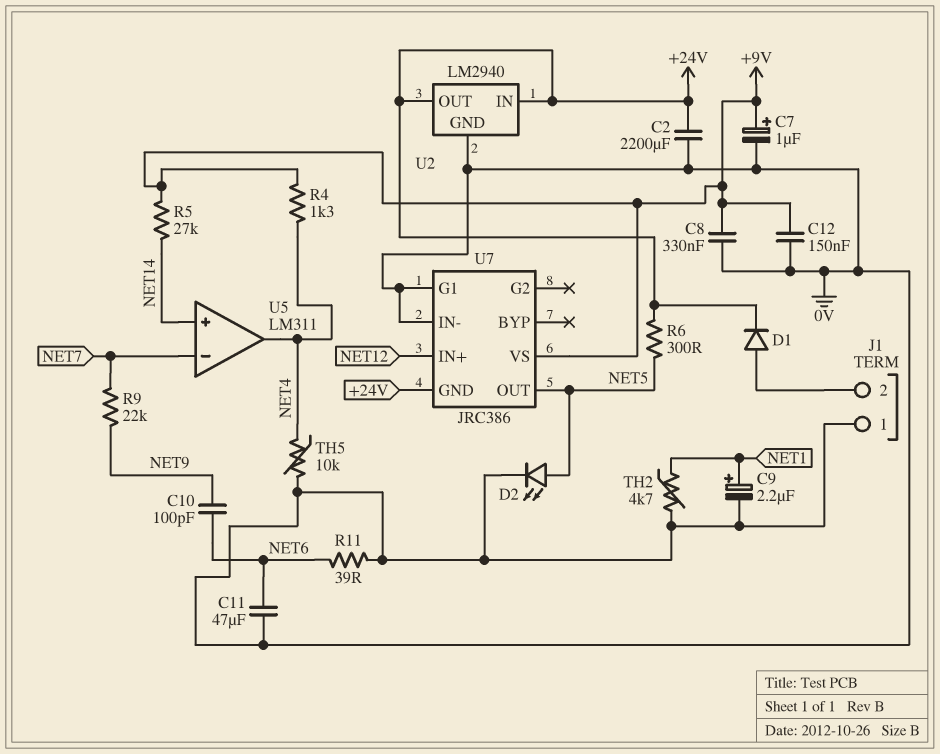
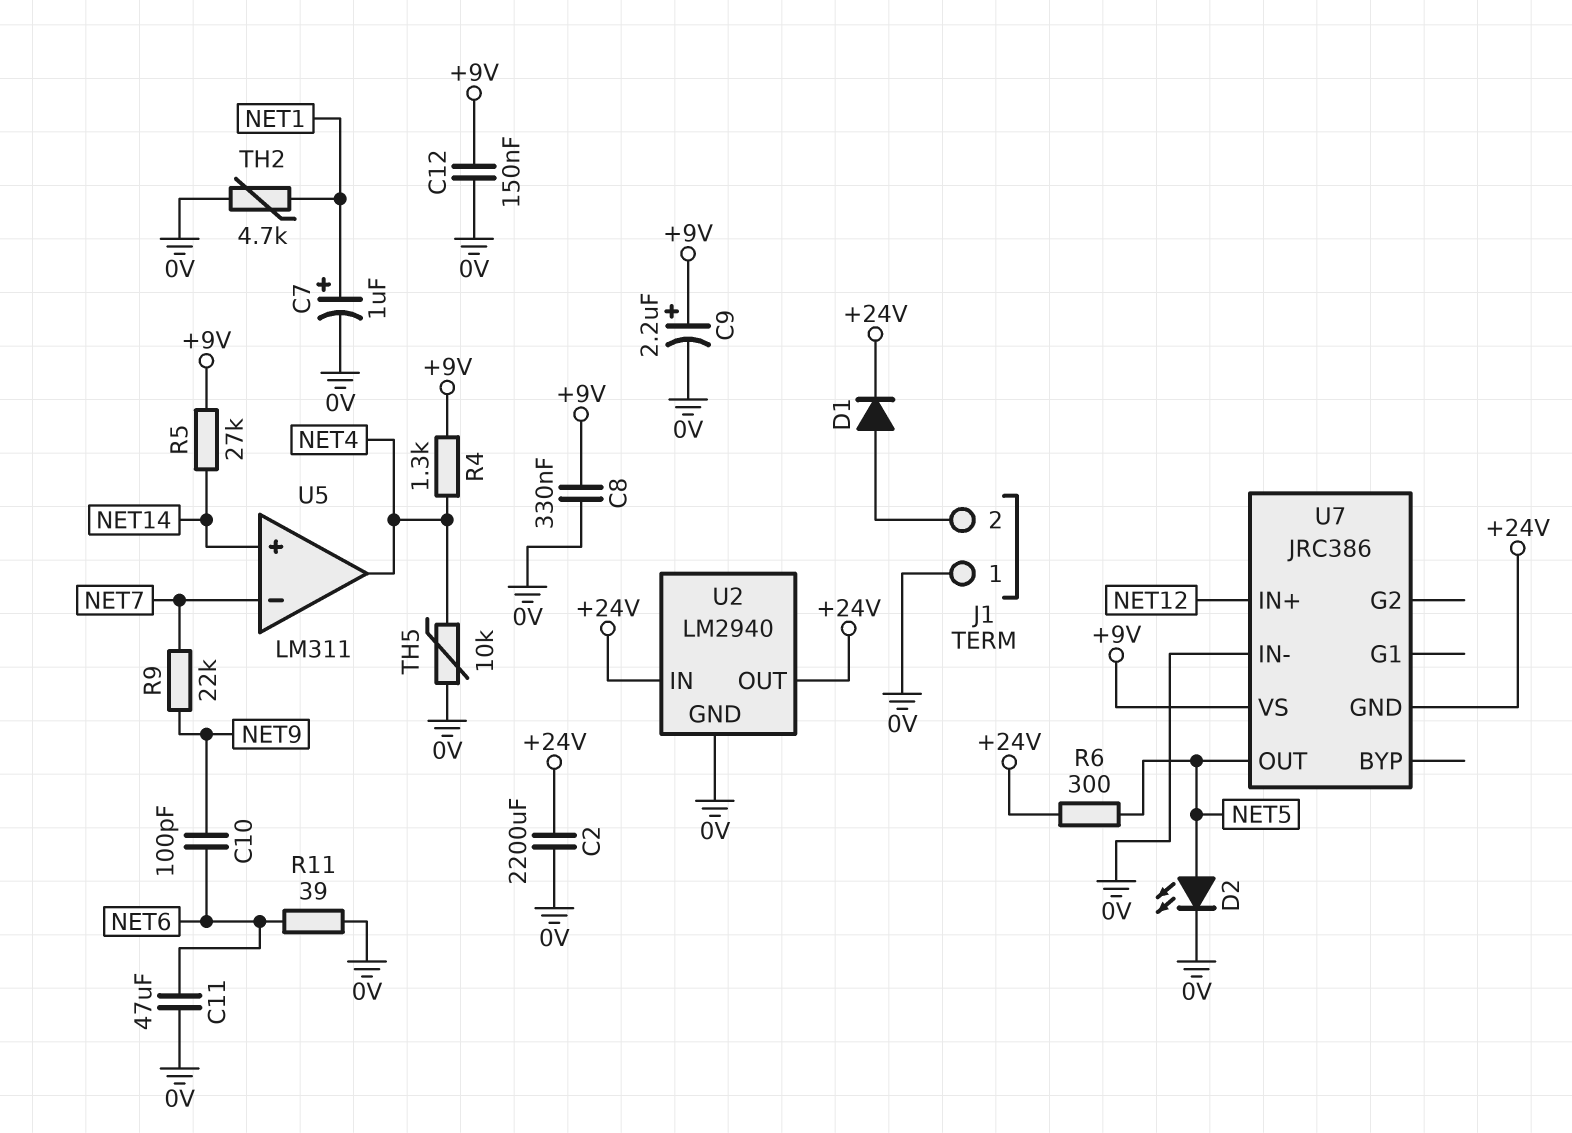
C7: 1uF (plus +9V, minus 0V) -> 1uF (plus NET1, minus 0V)
C9: 2.2uF (plus NET1, minus 0V) -> 2.2uF (plus +9V, minus 0V)
U7 pin G1: 0V -> none

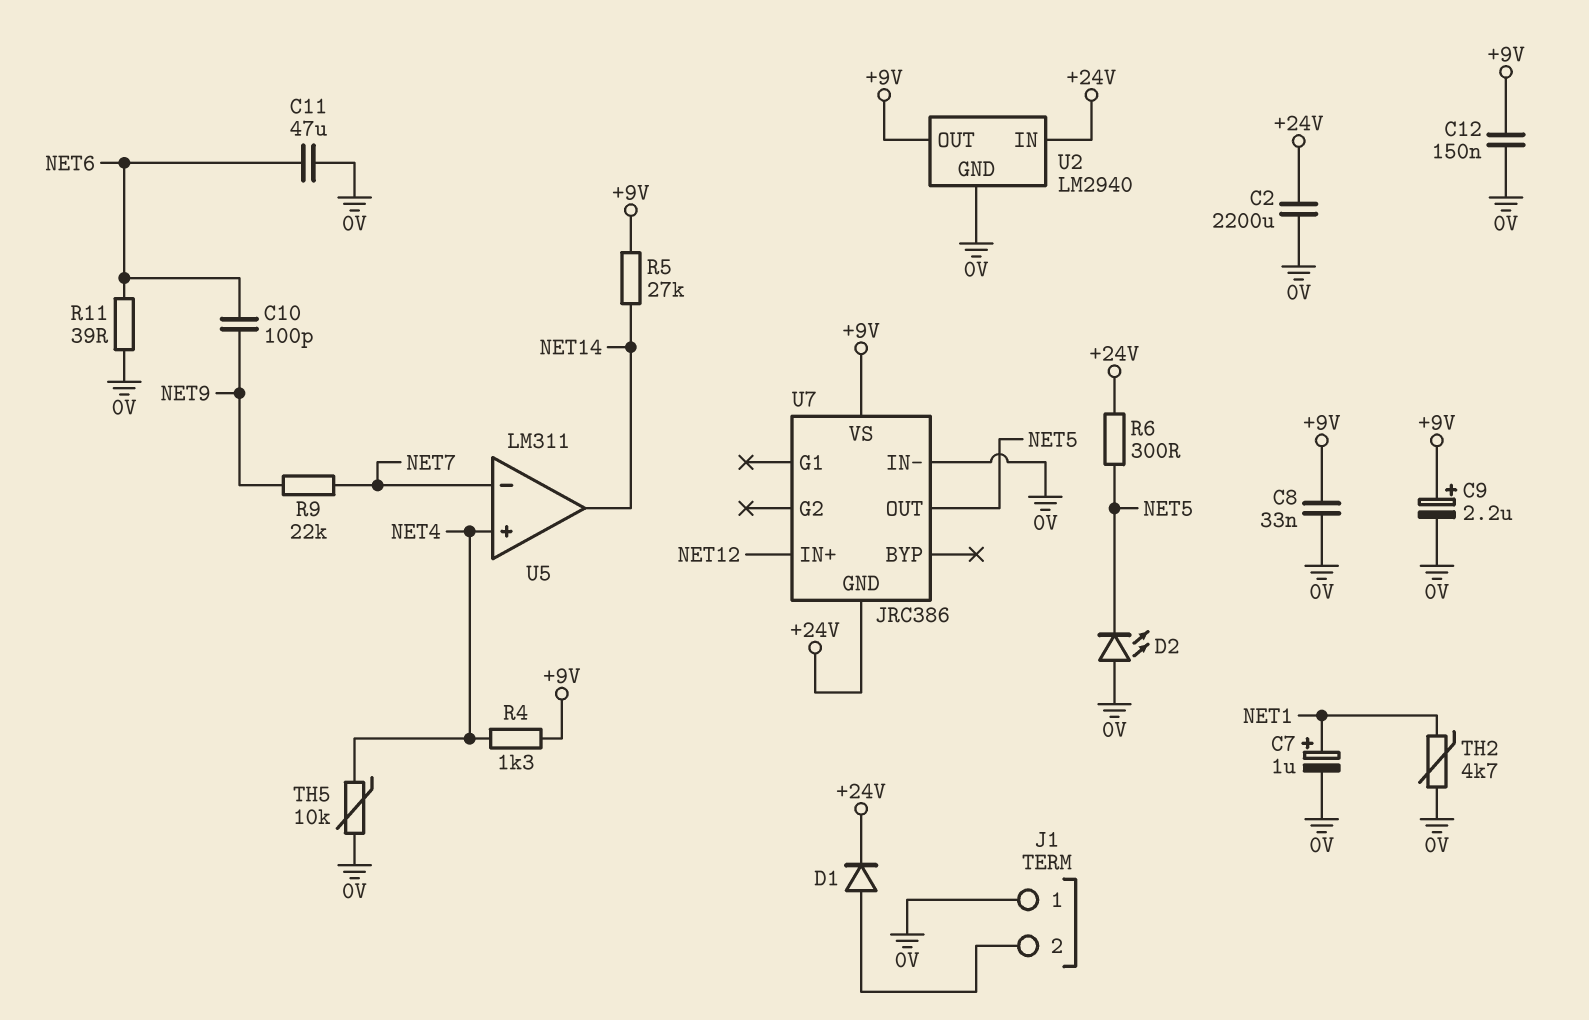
C8: 330nF (+9V, 0V) -> 33nF (+9V, 0V)
D2: LED (A NET5, K 0V) -> LED (A 0V, K NET5)
U2 pin OUT: +24V -> +9V
U5 pin in+: NET14 -> NET4
U5 pin out: NET4 -> NET14

